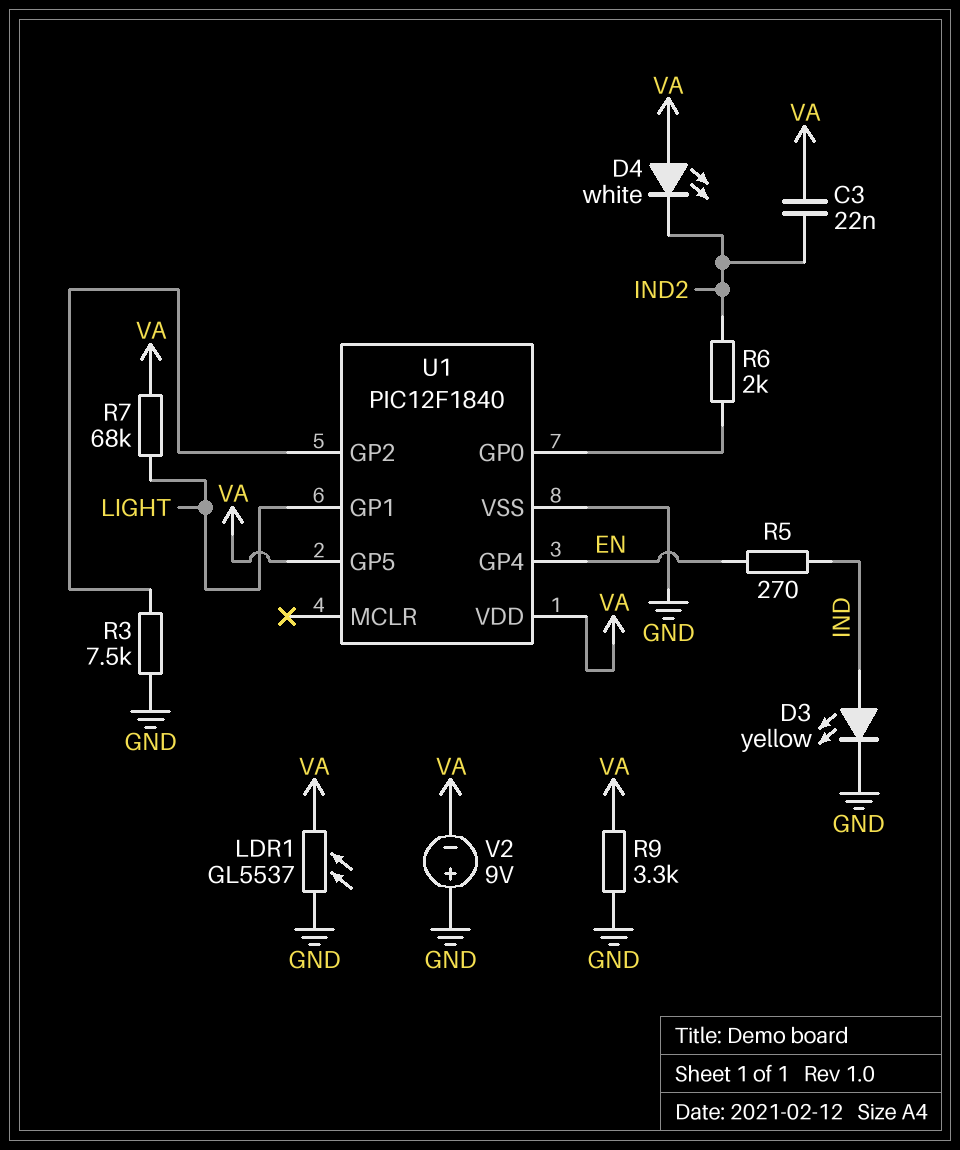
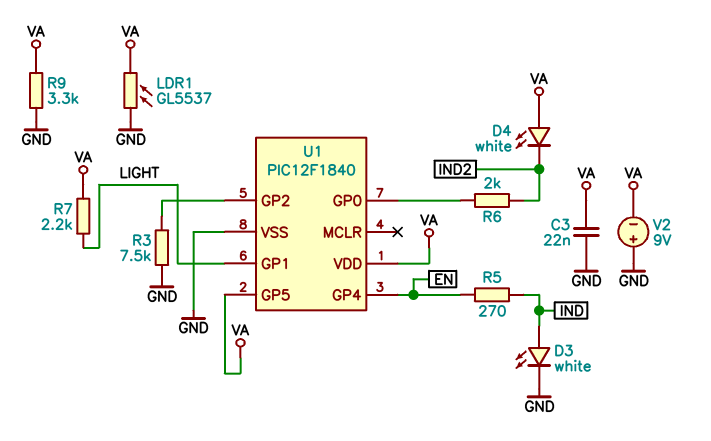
C3: 22nF (IND2, VA) -> 22nF (GND, VA)
D3: LED yellow (A IND, K GND) -> LED white (A IND, K GND)
R7: 68k (LIGHT, VA) -> 2.2k (LIGHT, VA)

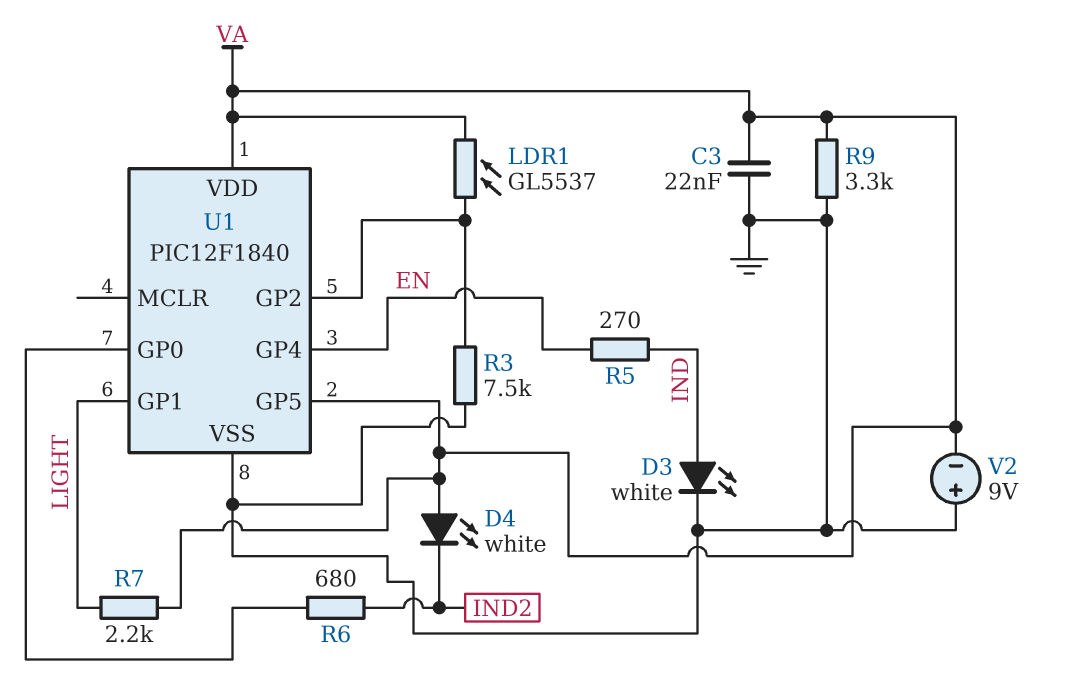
LDR1: GL5537 (GND, VA) -> GL5537 (U1/GP2, VA)
R6: 2k (IND2, U1/GP0) -> 680 (IND2, U1/GP0)

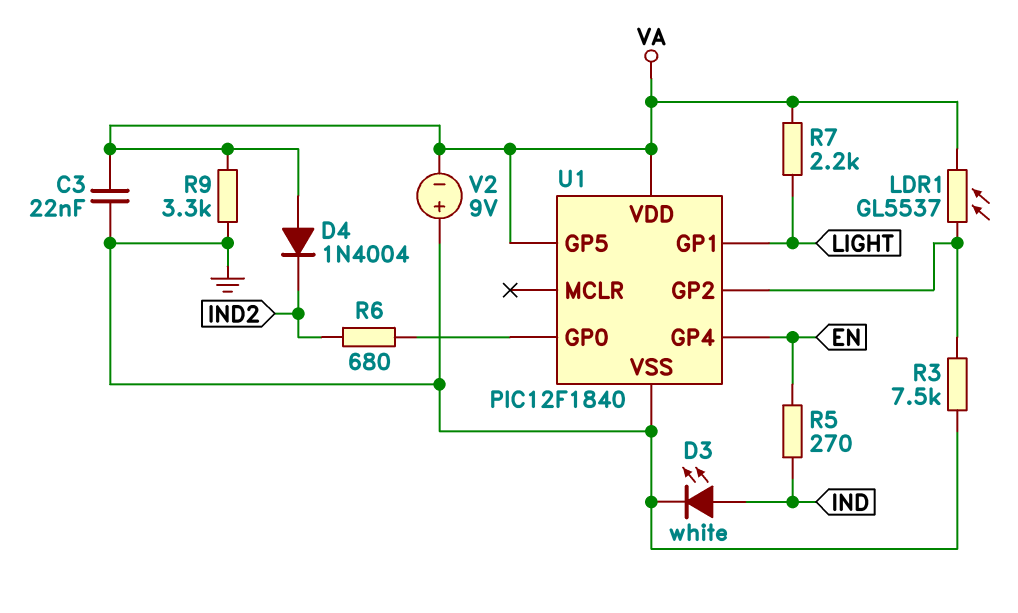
D4: LED white (A VA, K IND2) -> diode 1N4004 (A VA, K IND2)

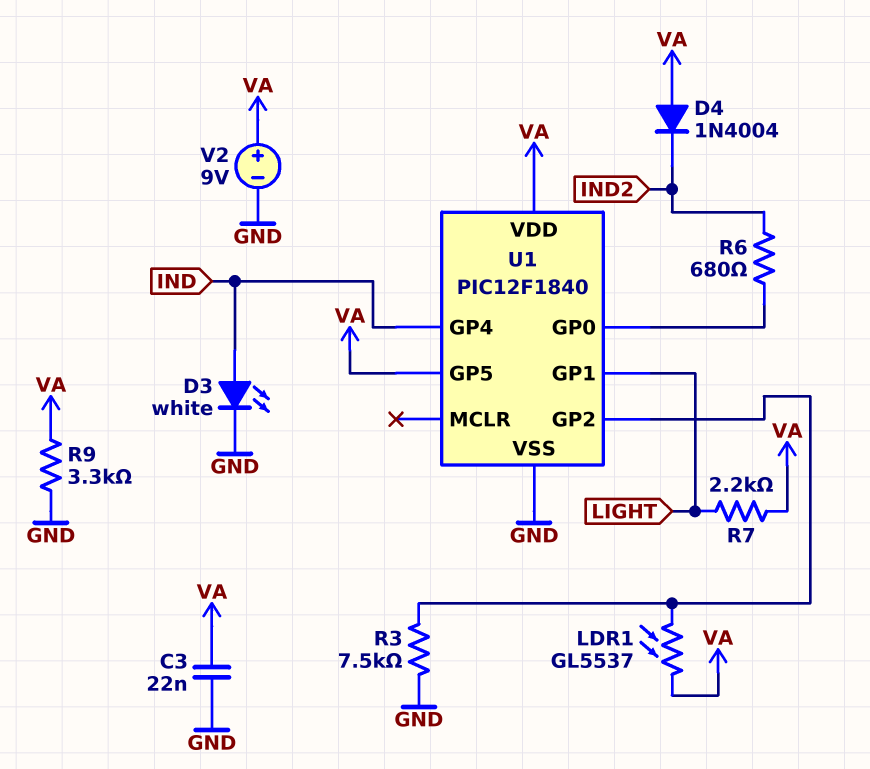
R5: 270 (EN, IND) -> none
U1 pin GP4: EN -> IND
V2: 9V (plus GND, minus VA) -> 9V (plus VA, minus GND)

